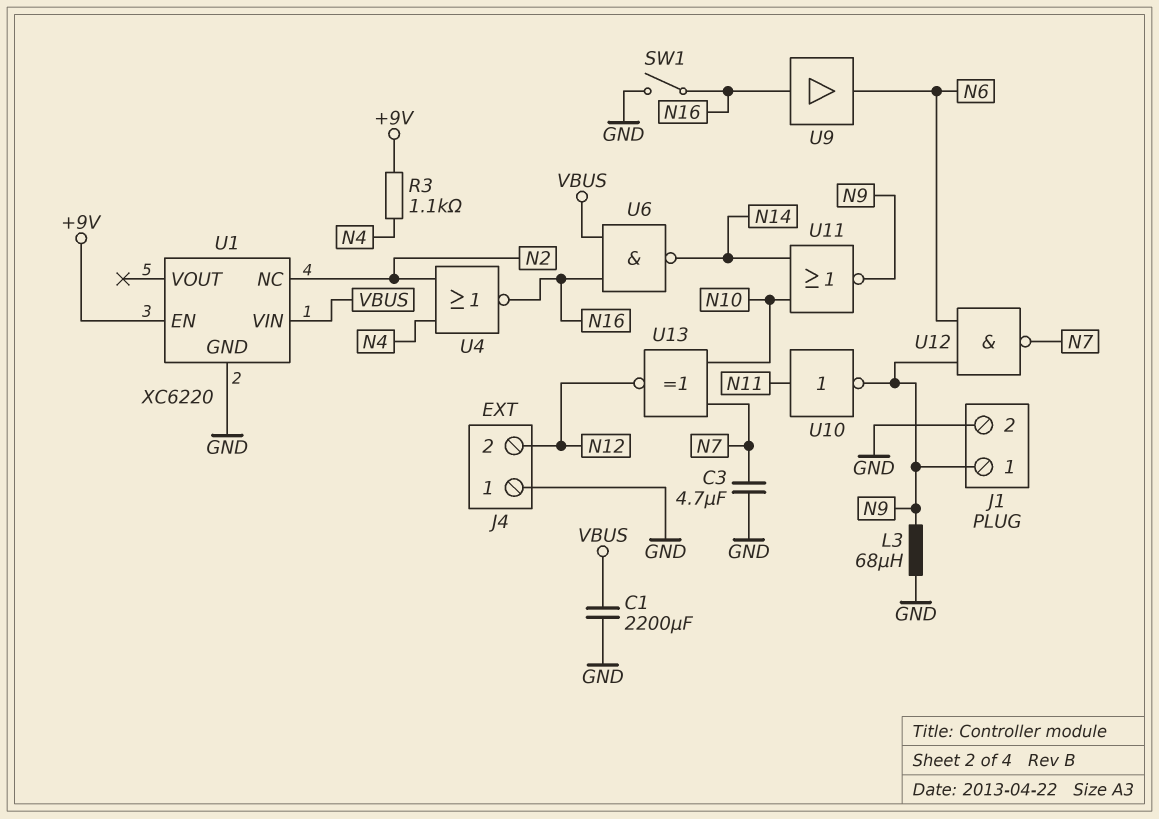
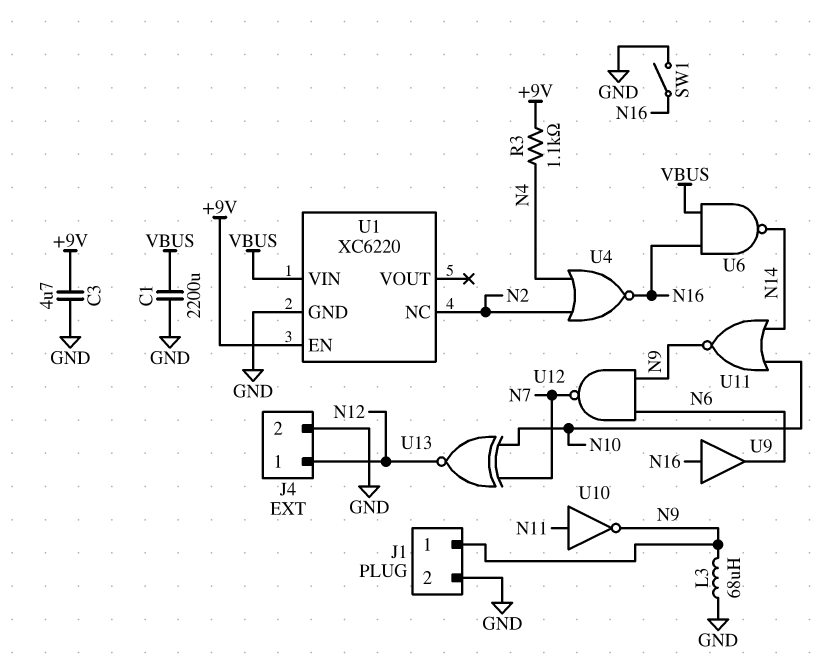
C3: 4.7uF (GND, N7) -> 4.7uF (+9V, GND)
J4 pin 1: GND -> N12
J4 pin 2: N12 -> GND

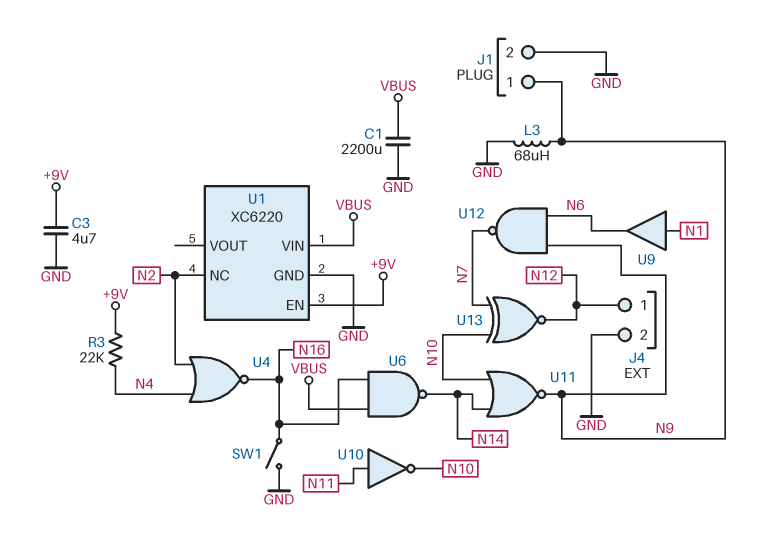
R3: 1.1k (+9V, N4) -> 22k (+9V, N4)
U9: buffer (in N16, out N6) -> buffer (in N1, out N6)
U10: NOT (in N11, out N9) -> NOT (in N11, out N10)

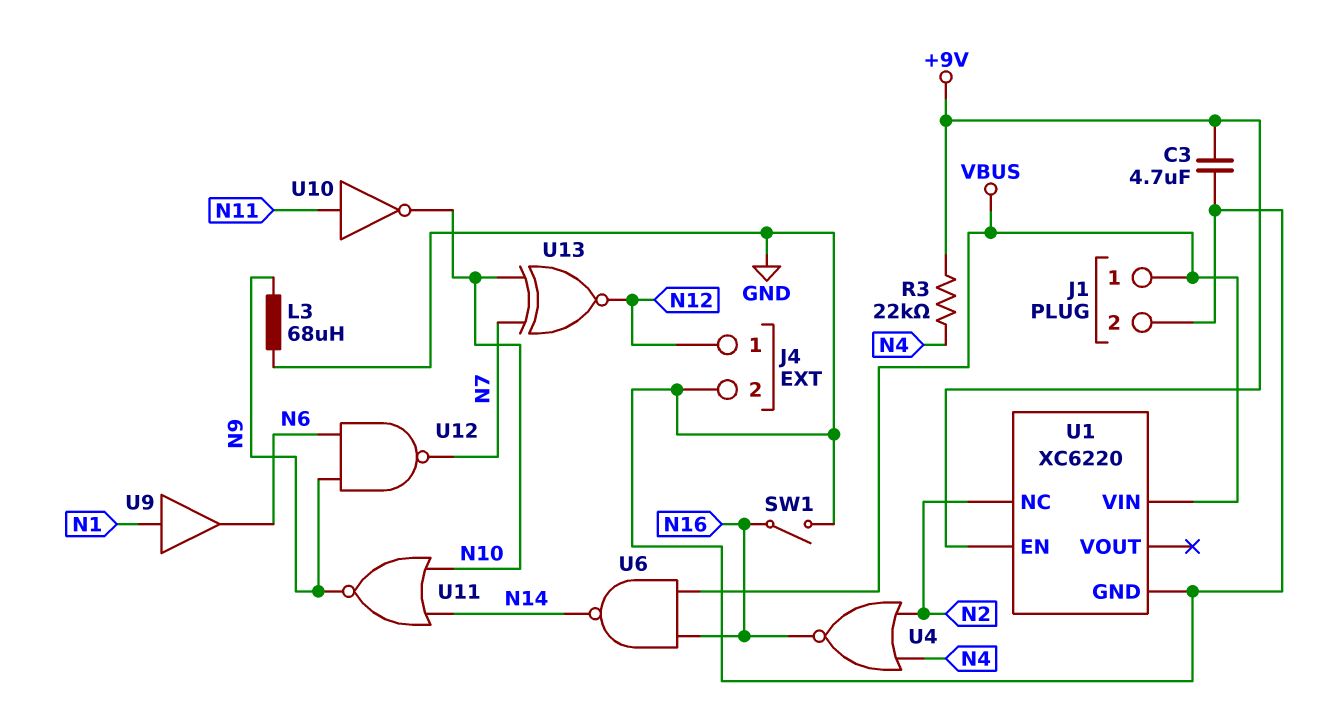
C1: 2200uF (GND, VBUS) -> none
J1 pin 1: N9 -> VBUS

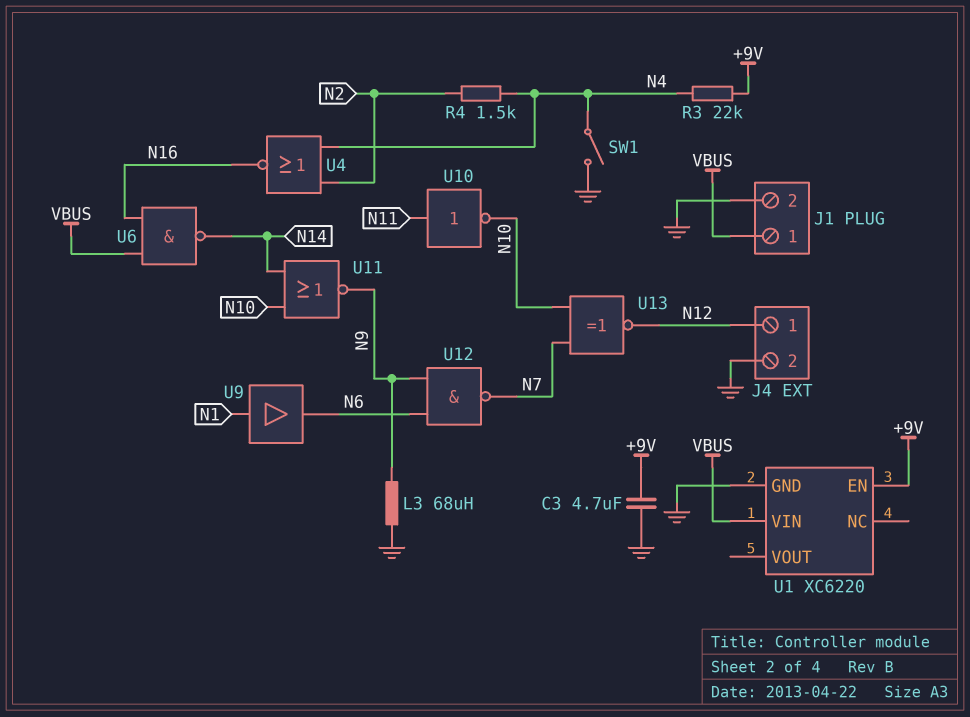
R4: none -> 1.5k (N2, N4)
SW1: switch (GND, N16) -> switch (GND, N4)
U1 pin NC: N2 -> none

